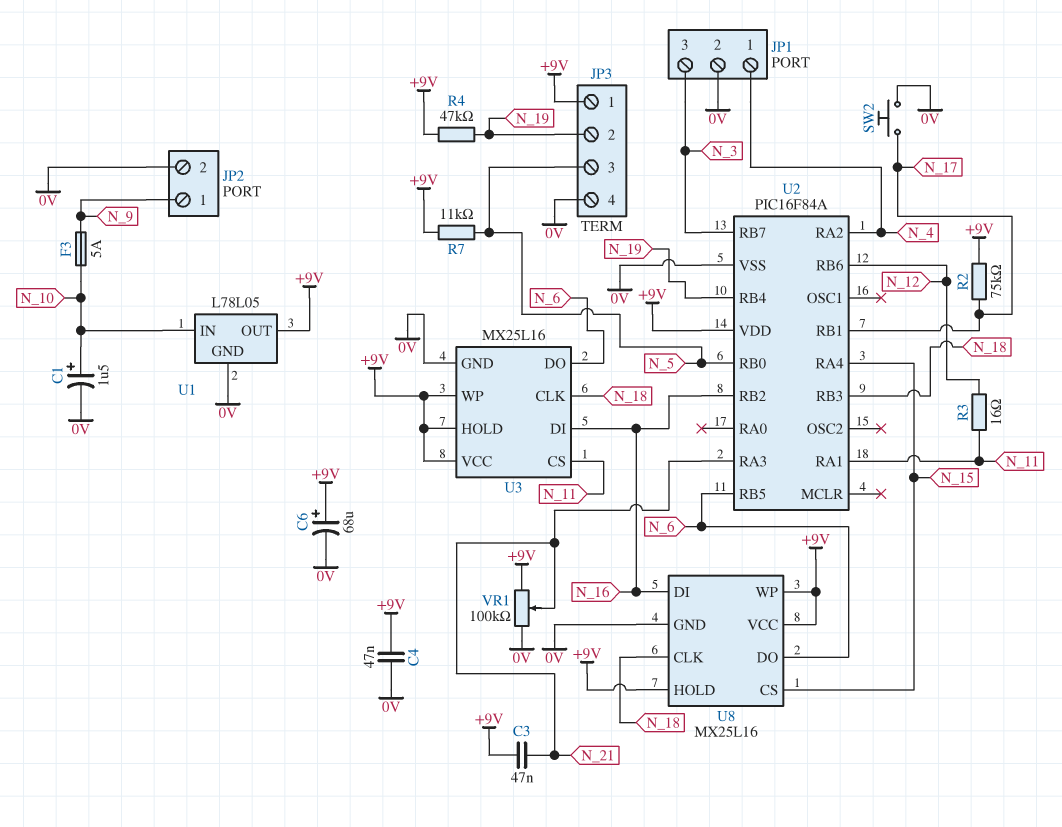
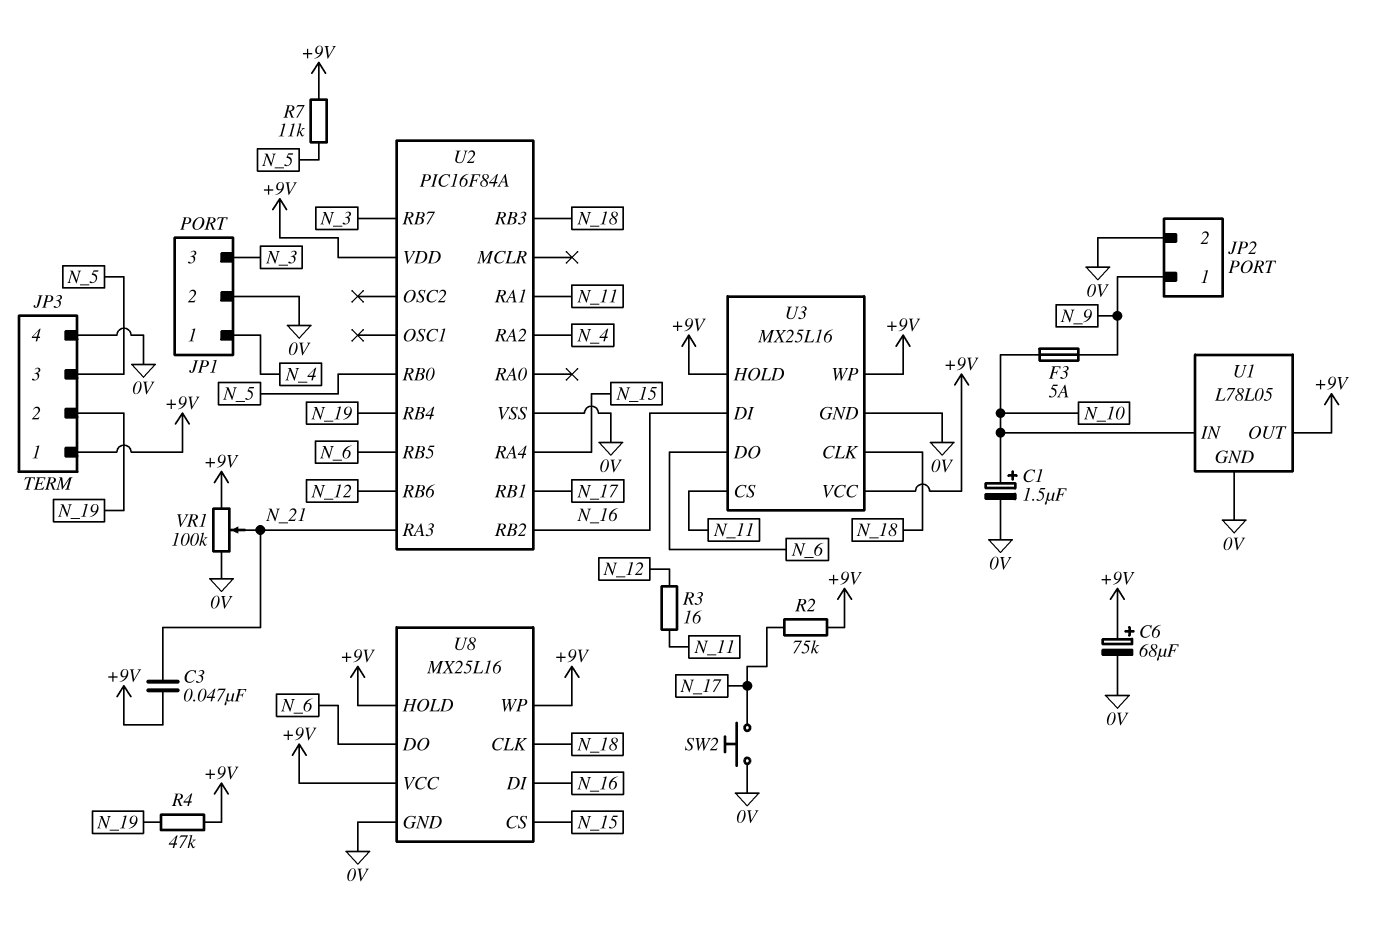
C4: 47nF (+9V, 0V) -> none

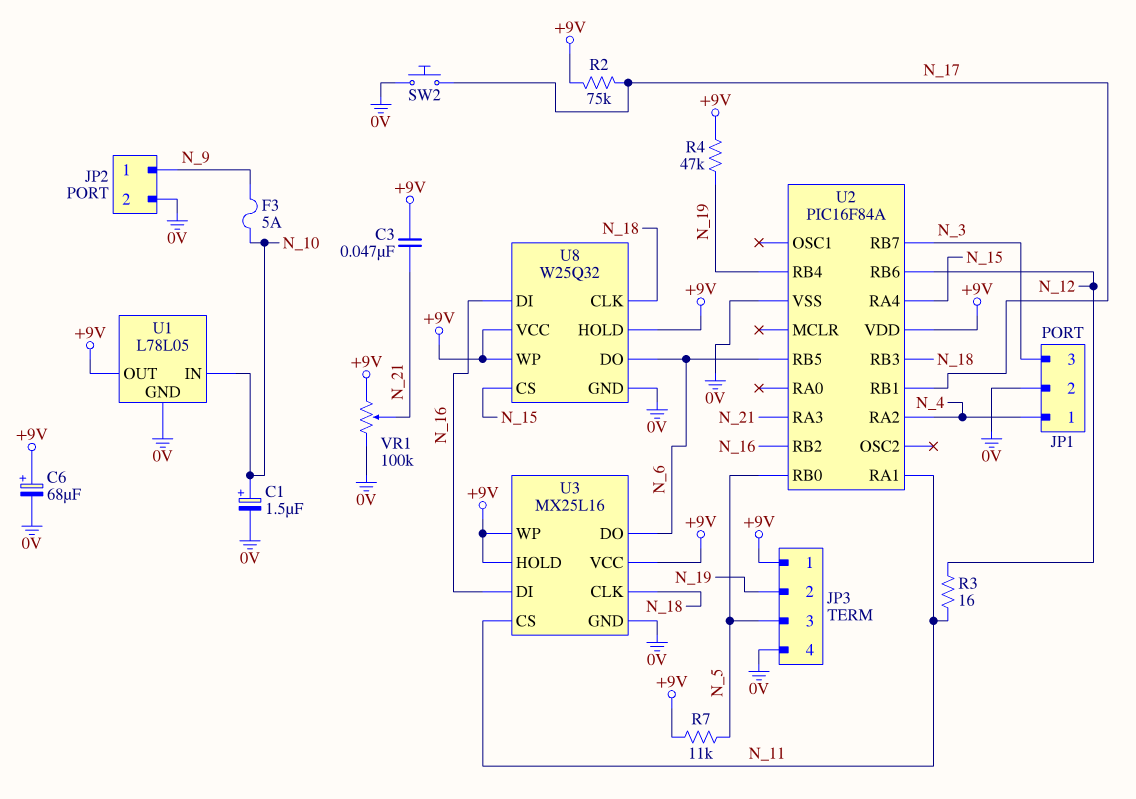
U8: MX25L16 -> W25Q32

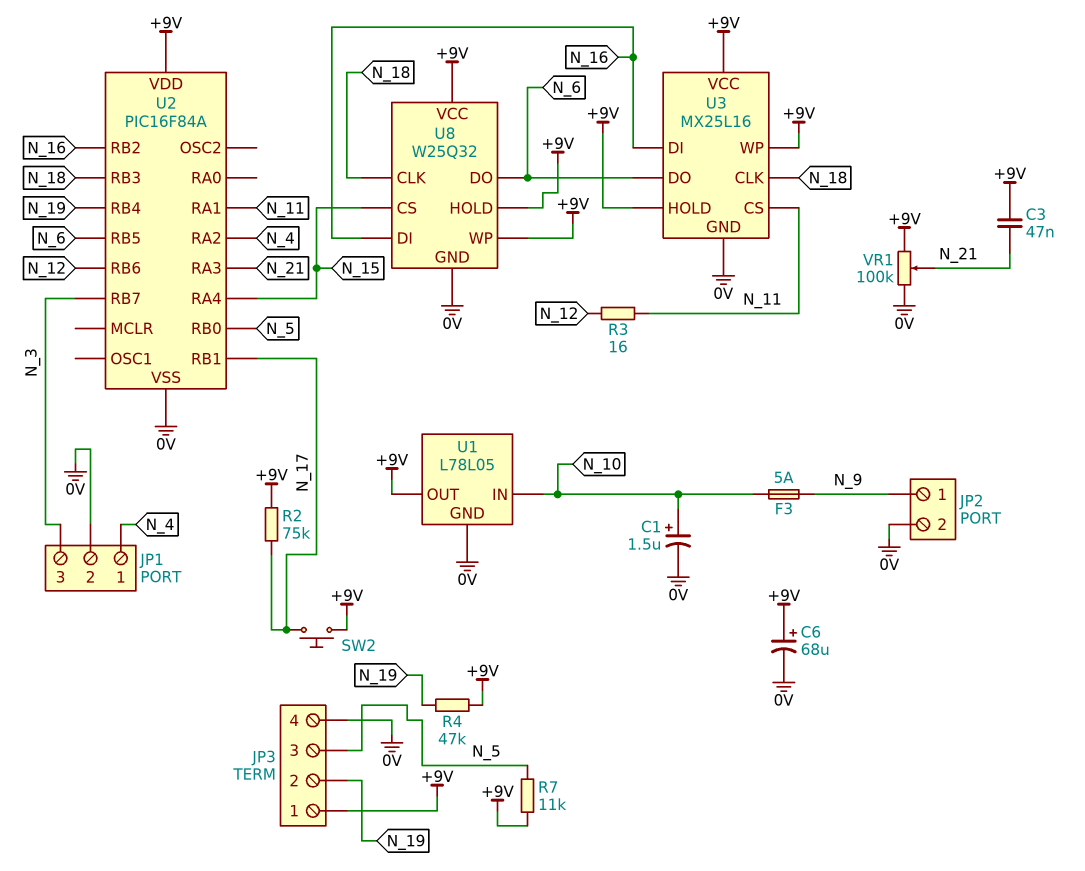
SW2: button (0V, N_17) -> button (+9V, N_17)

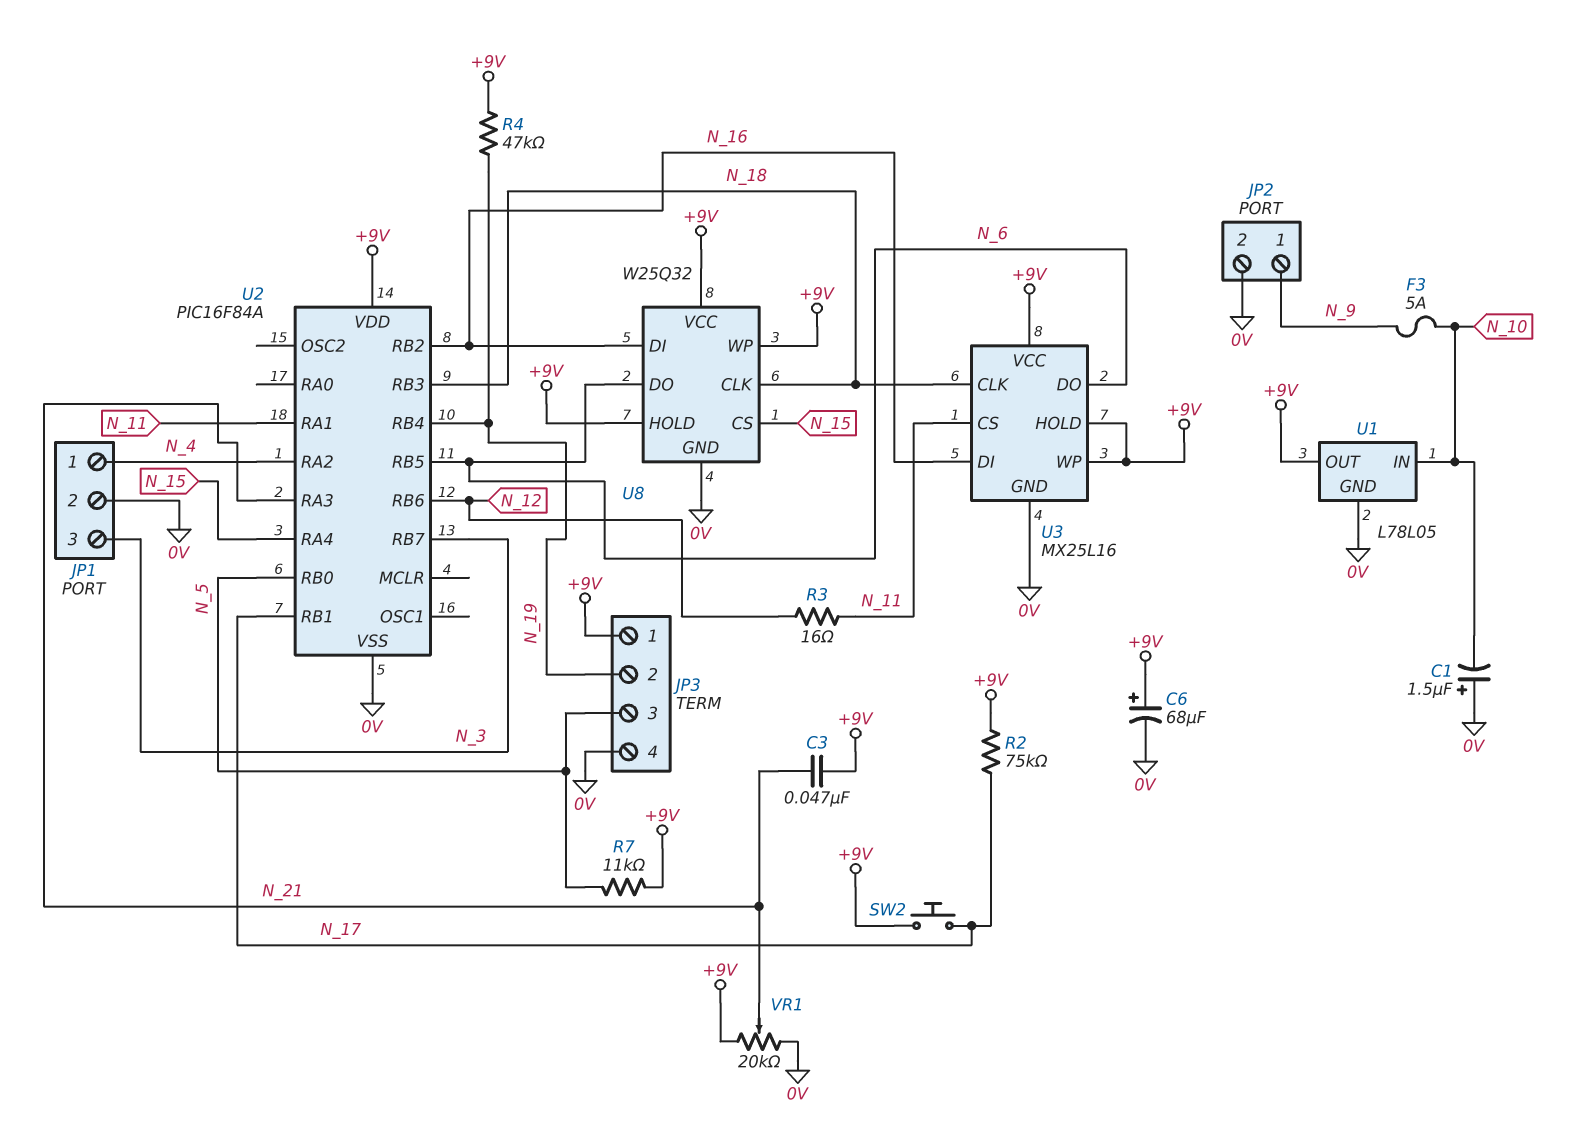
C1: 1.5uF (plus N_10, minus 0V) -> 1.5uF (plus 0V, minus N_10)
VR1: 100k (+9V, 0V, wiper N_21) -> 20k (+9V, 0V, wiper N_21)

